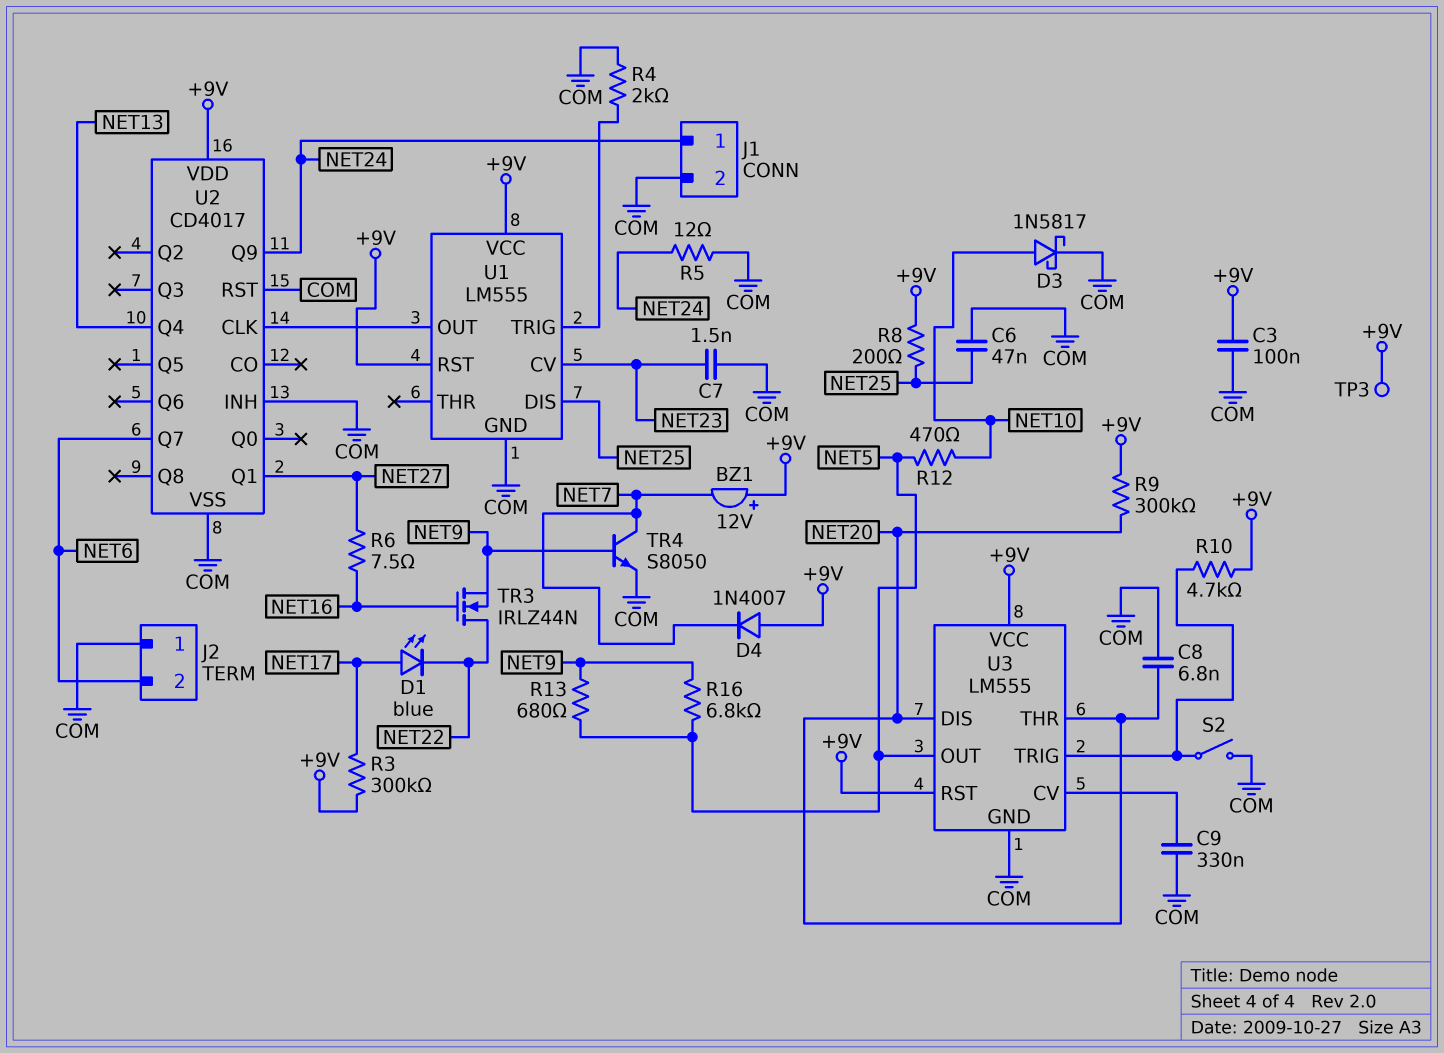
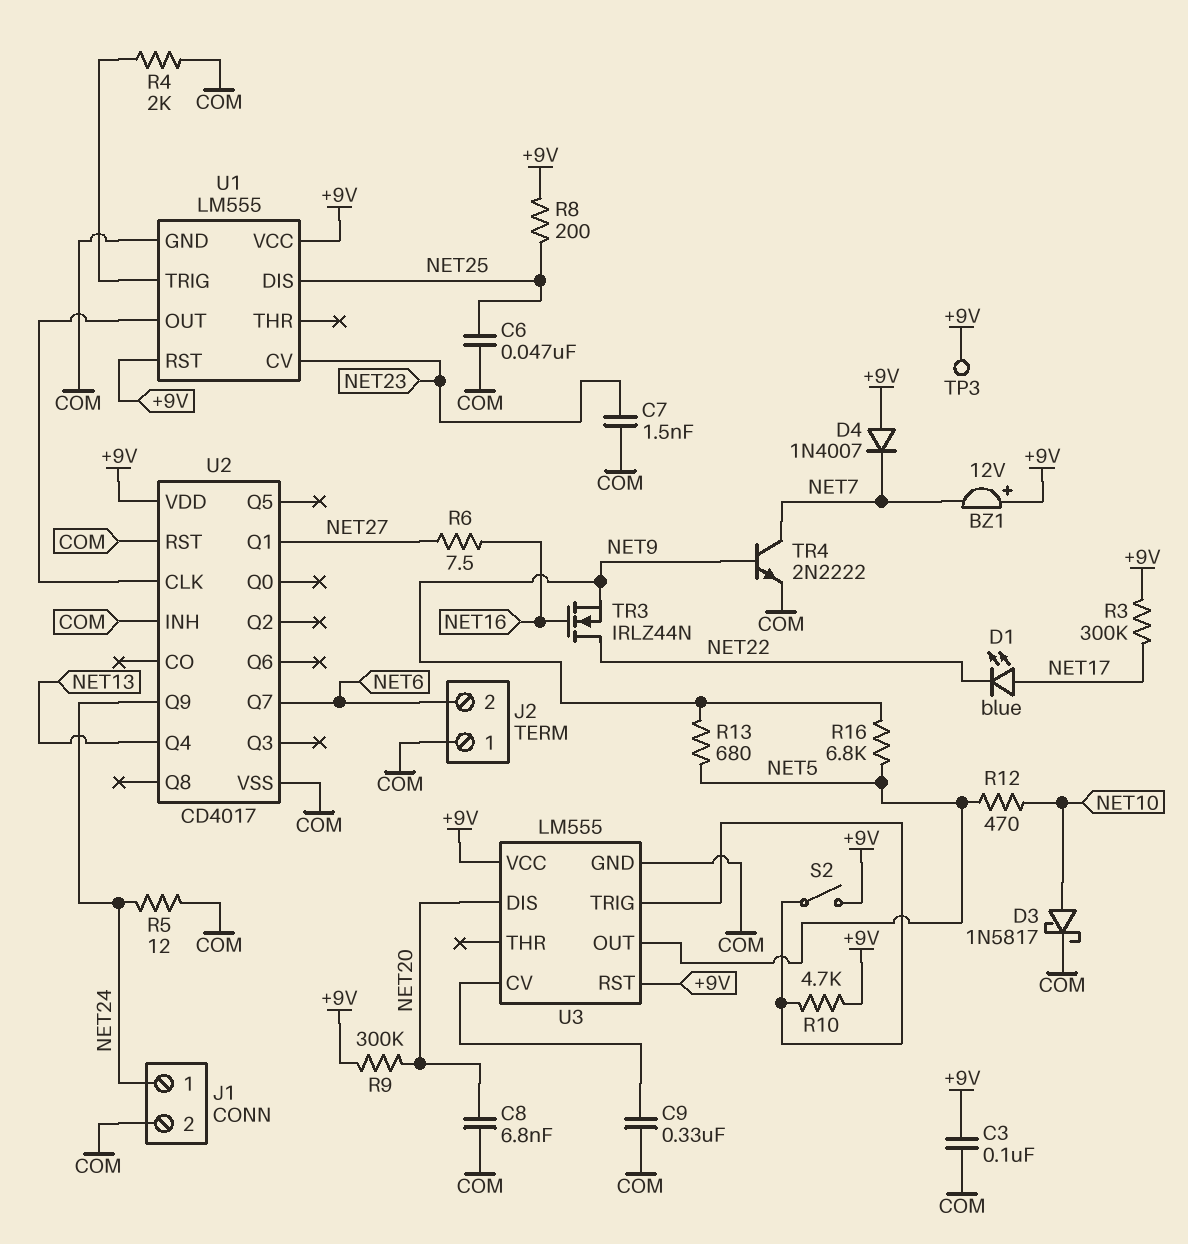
S2: switch (COM, U3/TRIG) -> switch (+9V, U3/TRIG)
TR4: NPN S8050 (B NET9, C NET7, E COM) -> NPN 2N2222 (B NET9, C NET7, E COM)
U3 pin THR: NET20 -> none

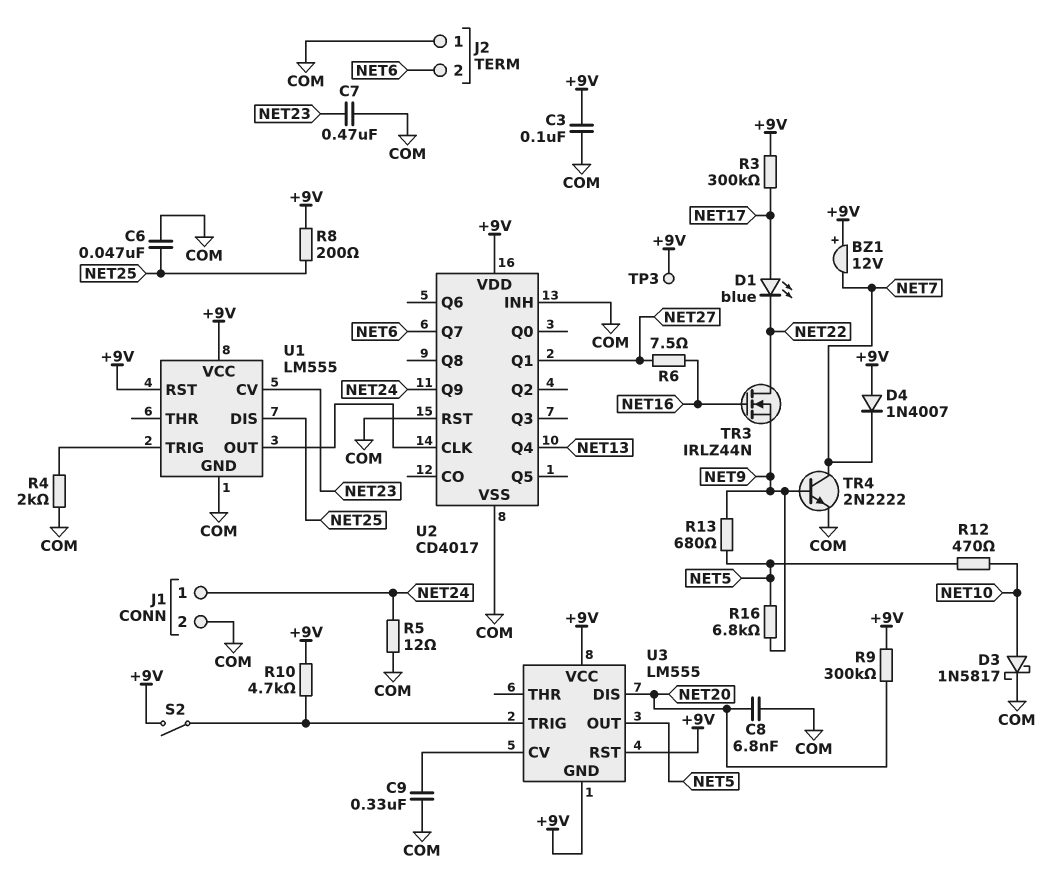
C7: 1.5nF (COM, NET23) -> 470nF (COM, NET23)
U3 pin GND: COM -> +9V

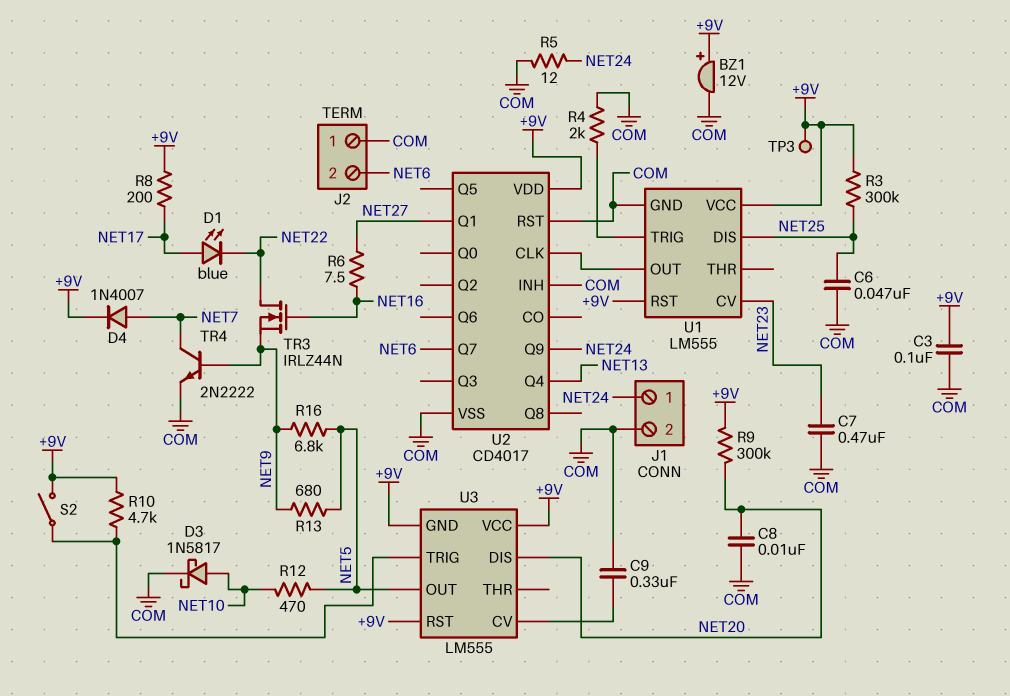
BZ1: buzzer 12V (plus +9V, minus NET7) -> buzzer 12V (plus +9V, minus COM)
C8: 6.8nF (COM, NET20) -> 10nF (COM, NET20)
D4: diode 1N4007 (A +9V, K NET7) -> diode 1N4007 (A NET7, K +9V)
R3: 300k (+9V, NET17) -> 300k (+9V, NET25)
R8: 200 (+9V, NET25) -> 200 (+9V, NET17)

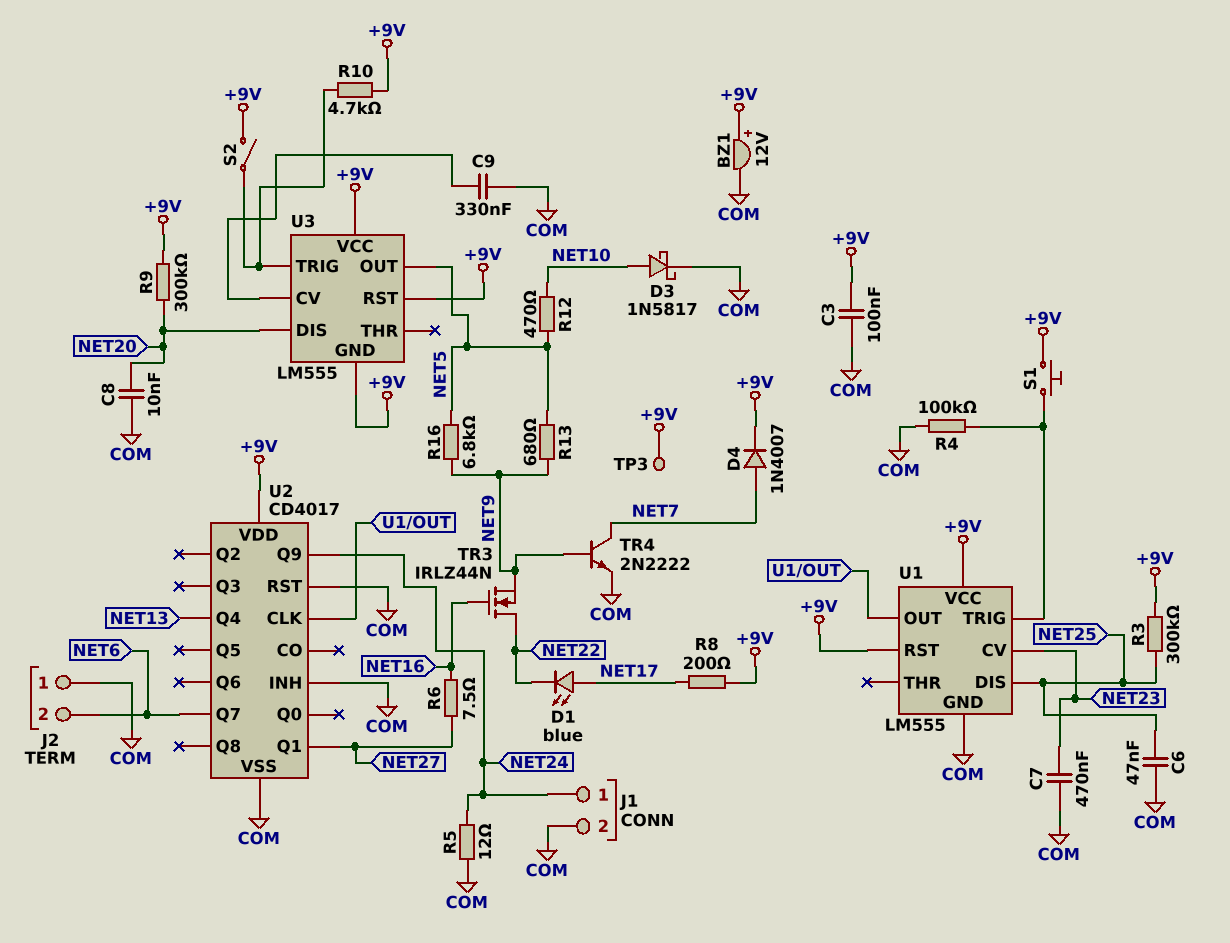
R4: 2k (COM, U1/TRIG) -> 100k (COM, U1/TRIG)
S1: none -> button (+9V, U1/TRIG)

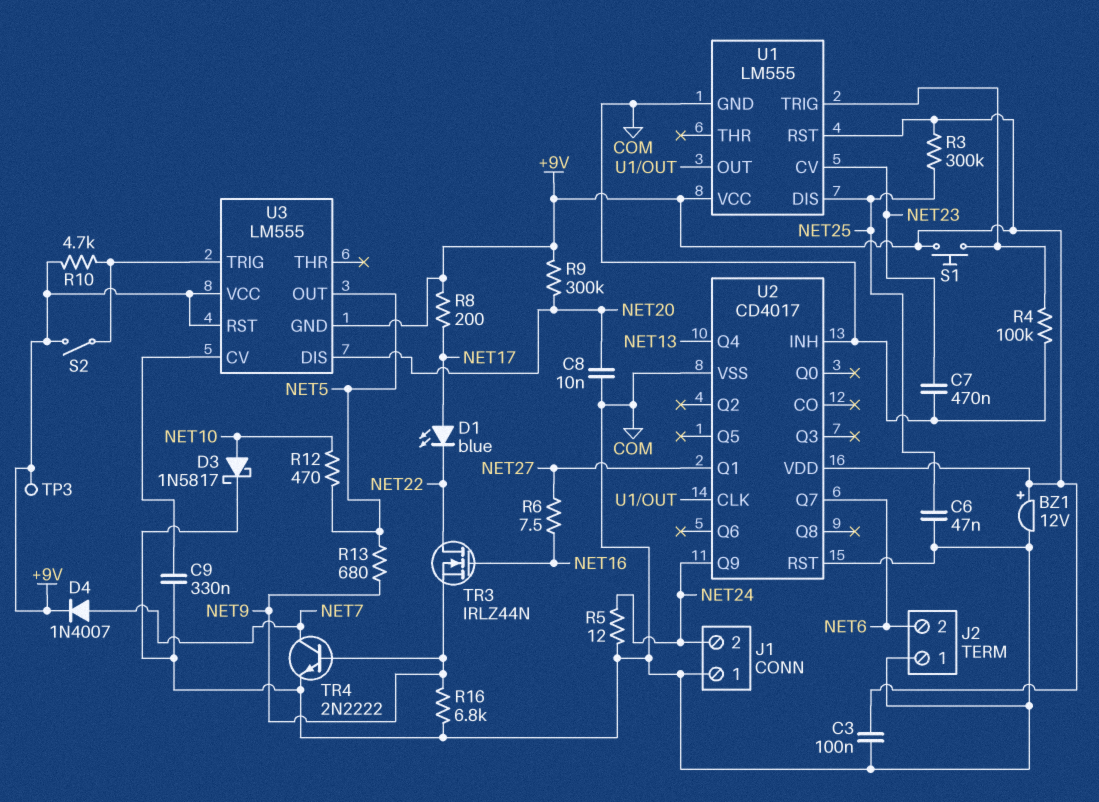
J1 pin 1: NET24 -> COM
J1 pin 2: COM -> NET24
R16: 6.8k (NET5, NET9) -> 6.8k (COM, NET9)

